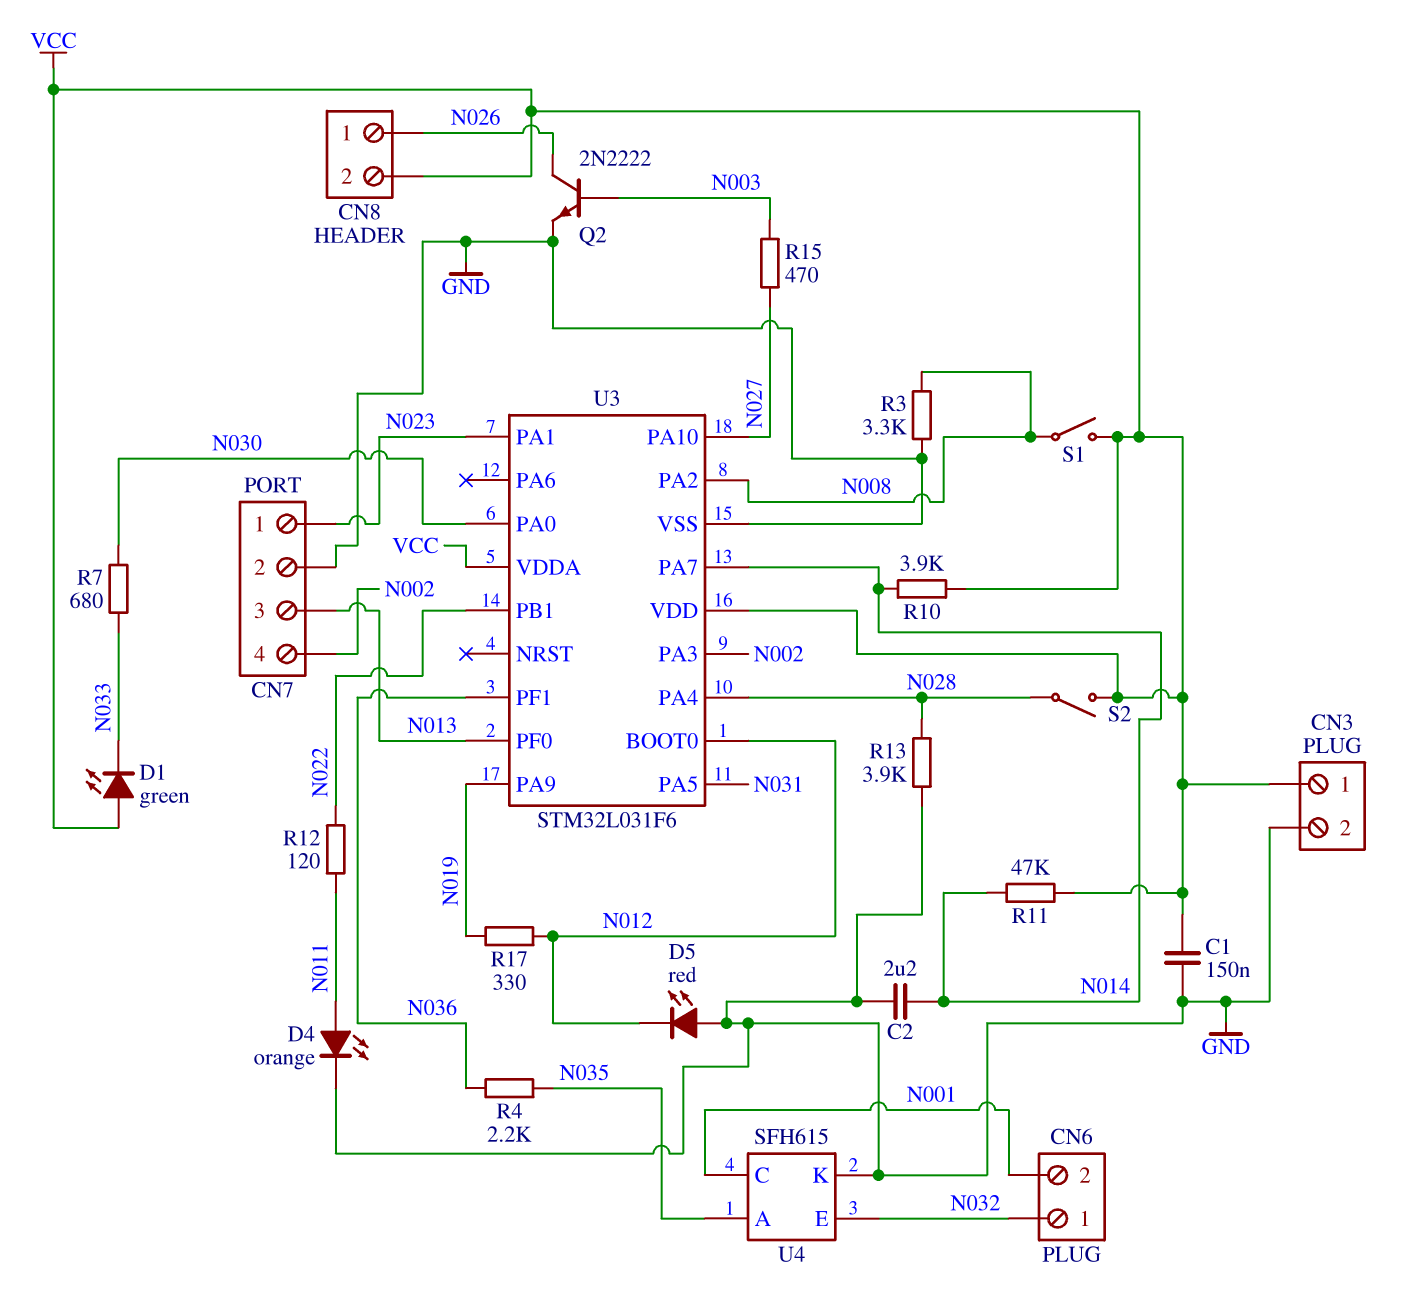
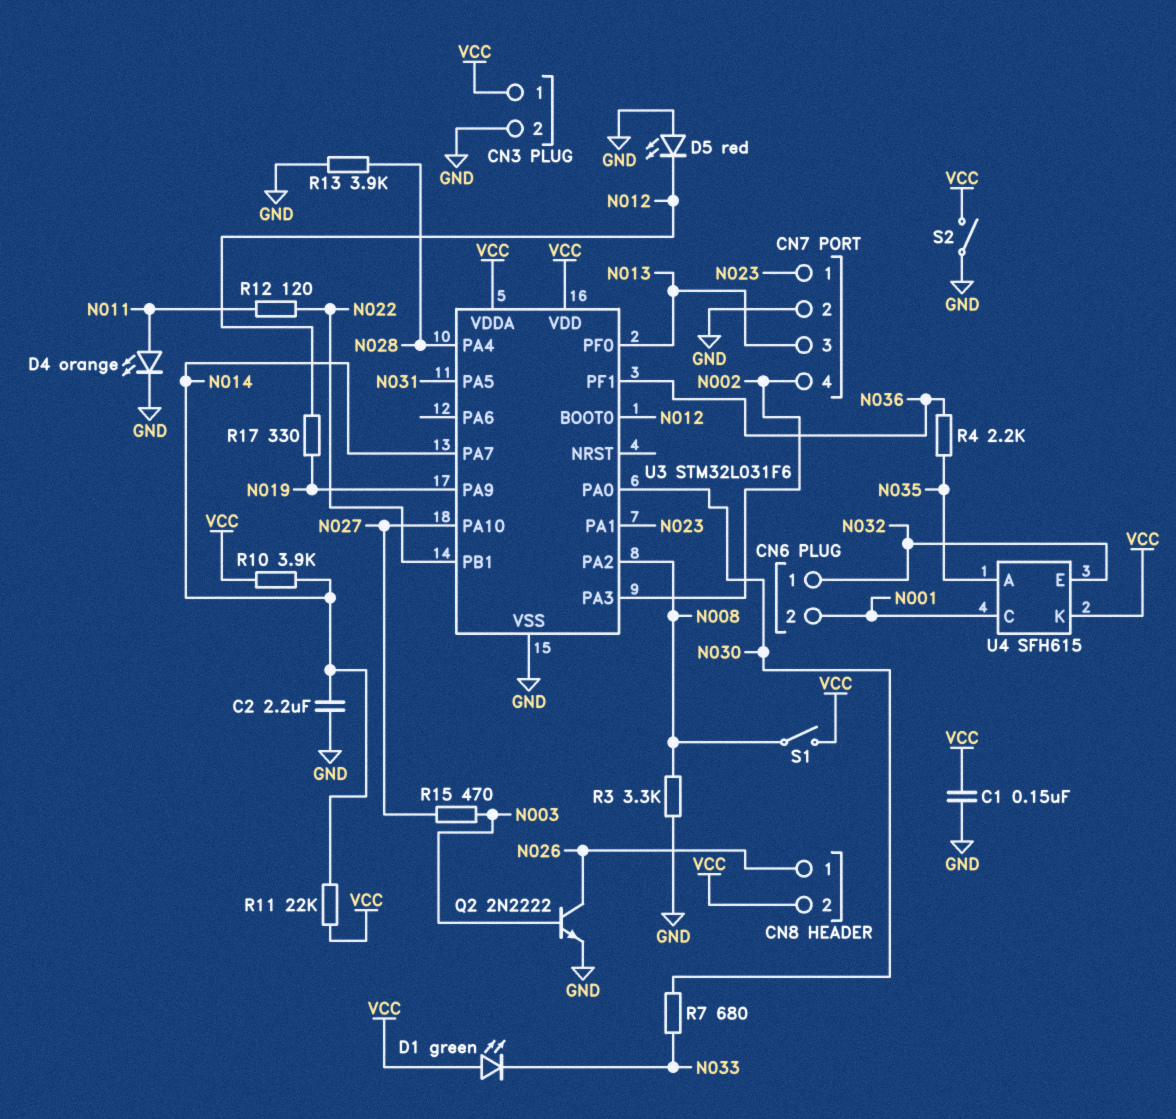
R11: 47k (N014, VCC) -> 22k (N014, VCC)
S2: switch (N028, VCC) -> switch (GND, VCC)
U4 pin K: GND -> VCC

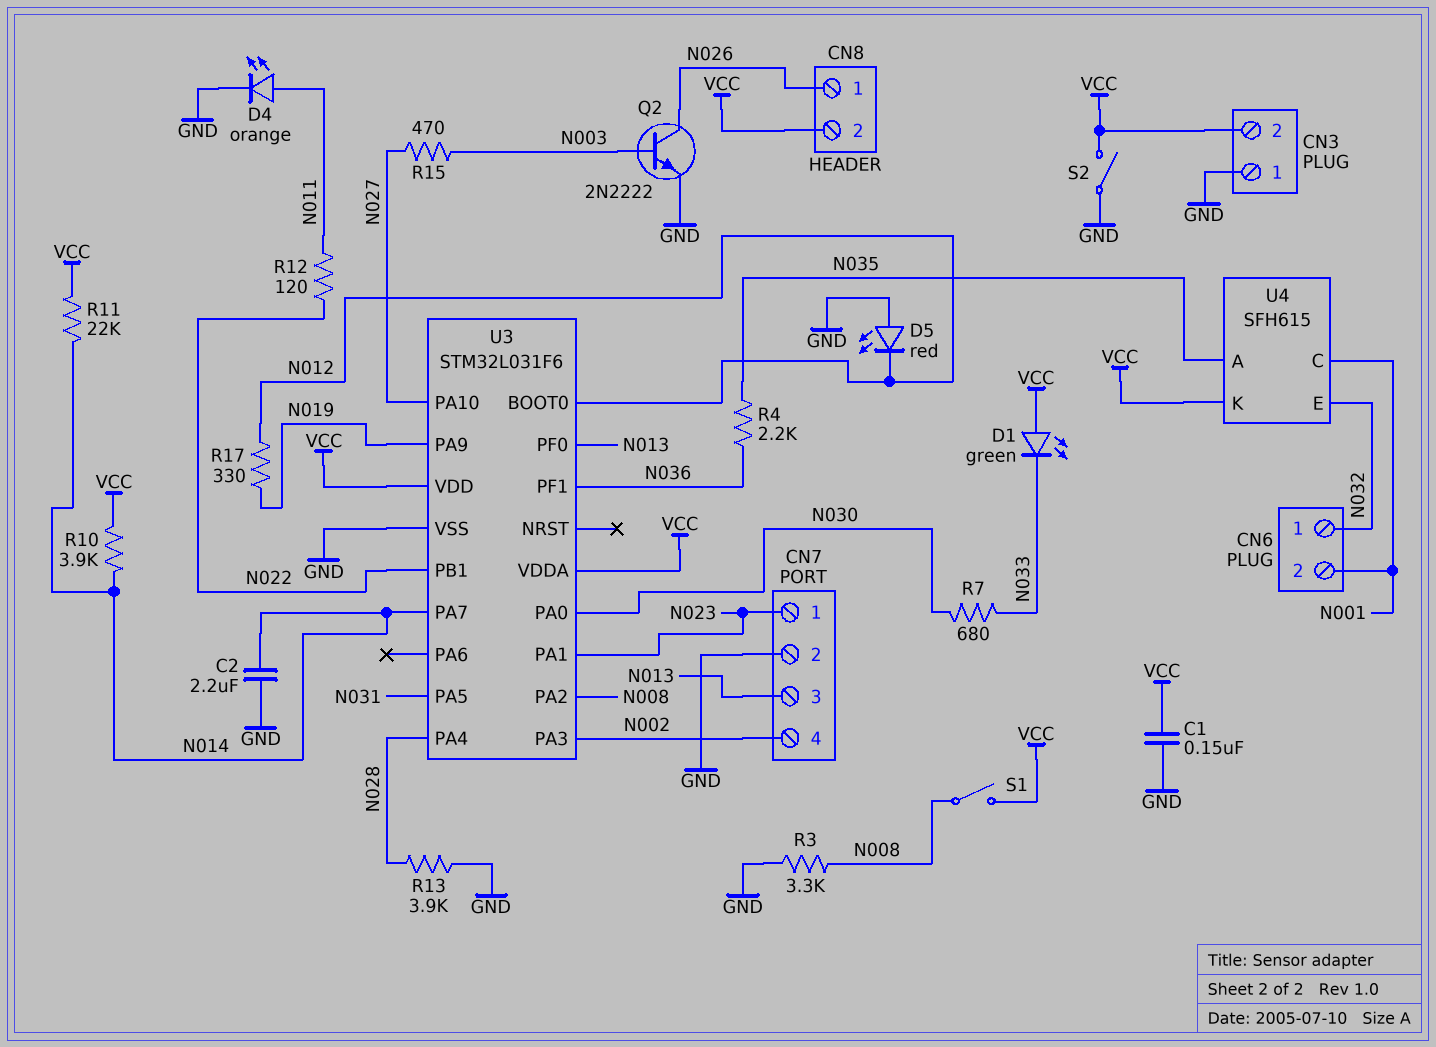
CN3 pin 1: VCC -> GND
CN3 pin 2: GND -> VCC

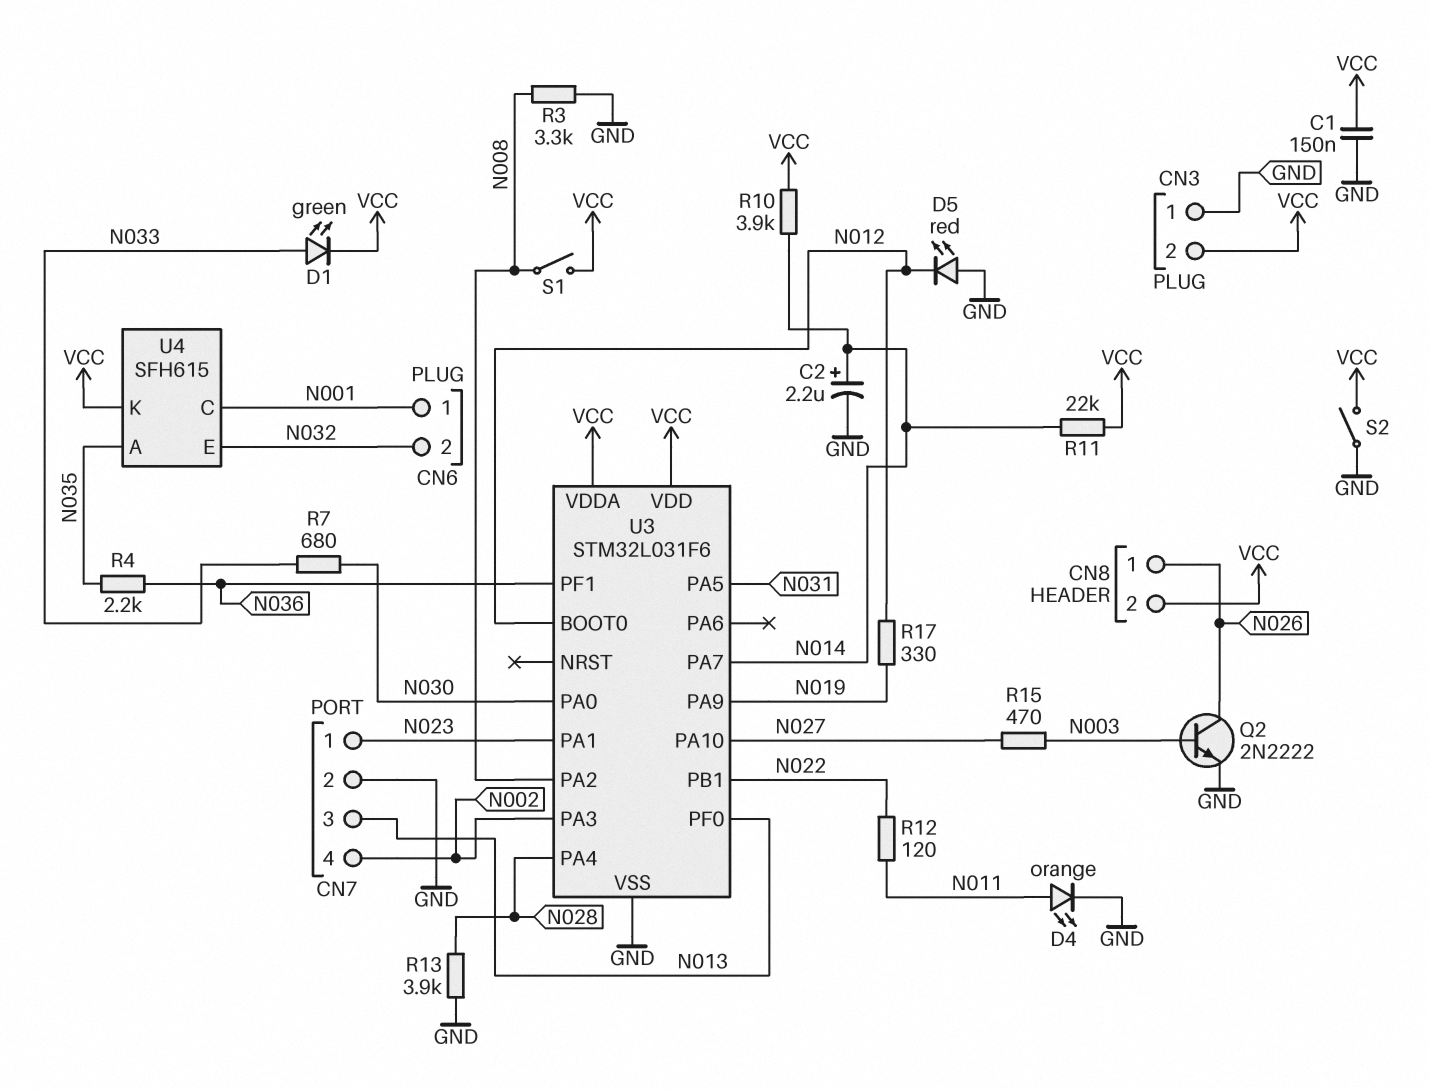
C2: 2.2uF (GND, N014) -> 2.2uF (plus N014, minus GND)
CN6 pin 1: N032 -> N001
CN6 pin 2: N001 -> N032
D1: LED green (A VCC, K N033) -> LED green (A N033, K VCC)

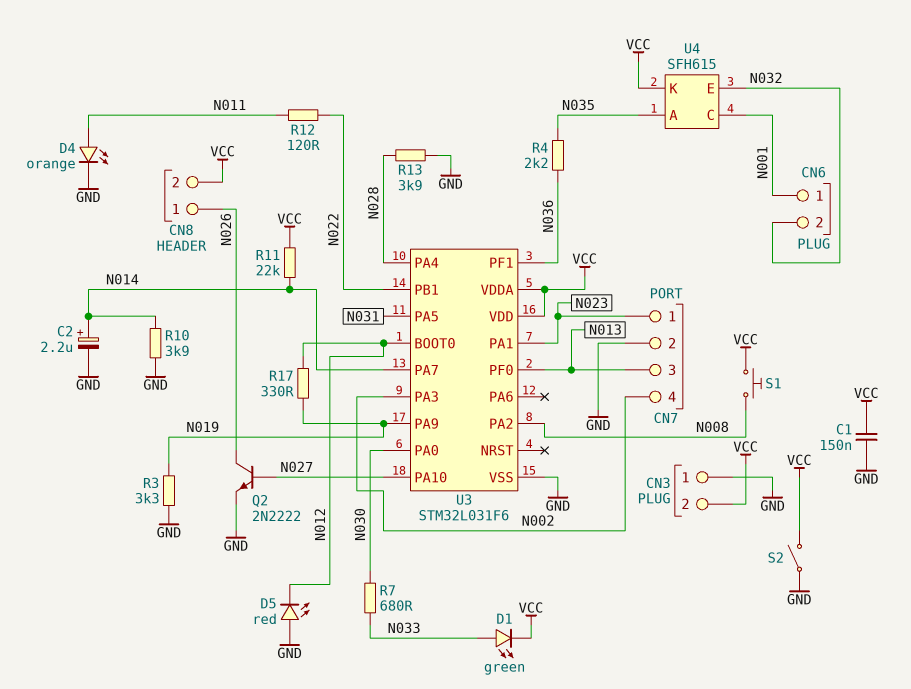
Q2: NPN 2N2222 (B N003, C N026, E GND) -> NPN 2N2222 (B N027, C N026, E GND)
R3: 3.3k (GND, N008) -> 3.3k (GND, N019)
R10: 3.9k (N014, VCC) -> 3.9k (GND, N014)
R15: 470 (N003, N027) -> none
S1: switch (N008, VCC) -> button (N008, VCC)

